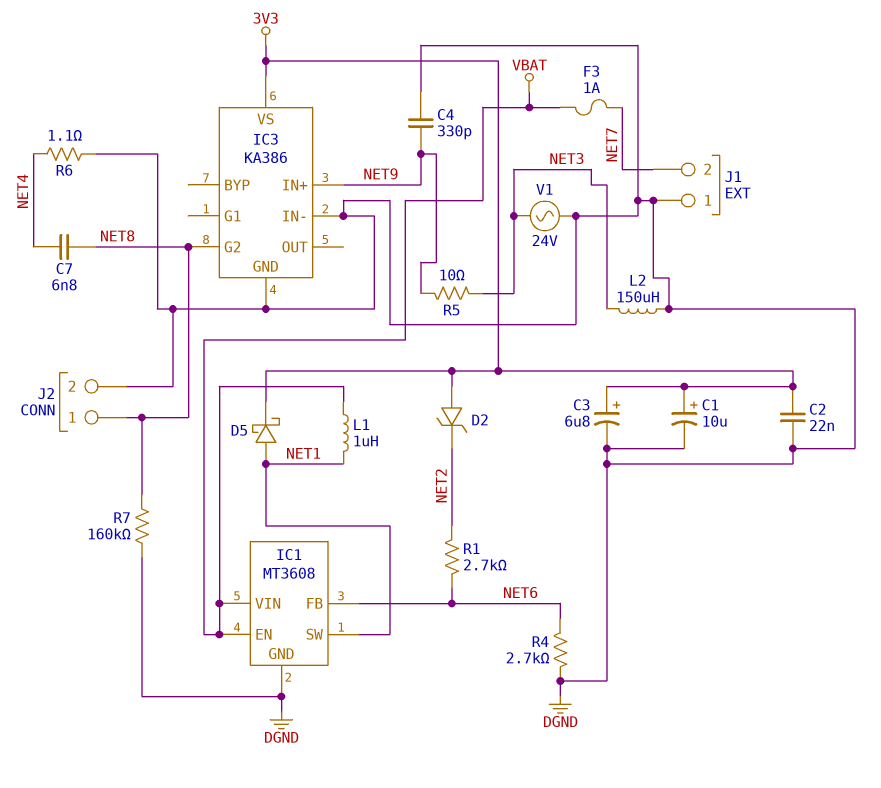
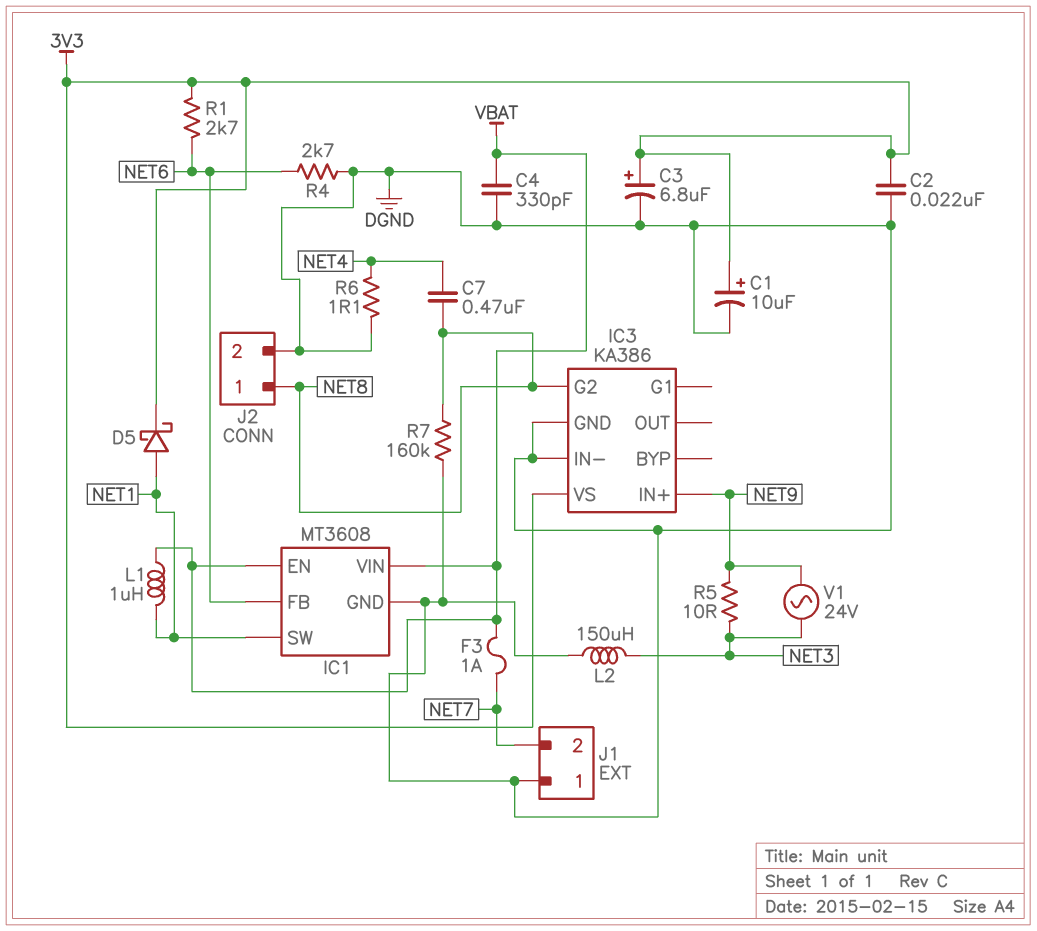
C4: 330pF (DGND, NET9) -> 330pF (DGND, VBAT)
C7: 6.8nF (NET4, NET8) -> 470nF (NET4, NET8)
D2: zener (A 3V3, K NET2) -> none
R1: 2.7k (NET2, NET6) -> 2.7k (3V3, NET6)
V1: AC 24V (DGND, NET3) -> AC 24V (NET3, NET9)

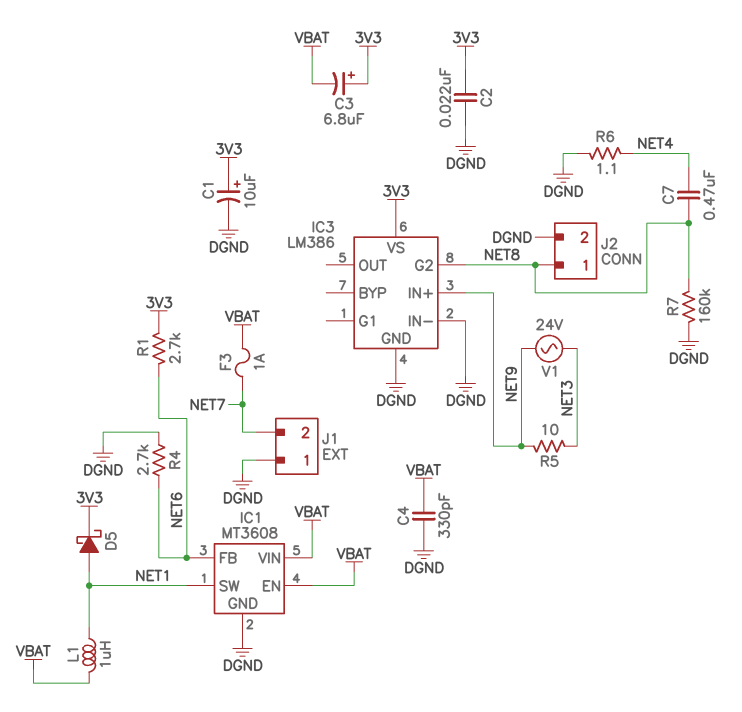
C3: 6.8uF (plus 3V3, minus DGND) -> 6.8uF (plus 3V3, minus VBAT)
IC3: KA386 -> LM386
L2: 150uH (DGND, NET3) -> none

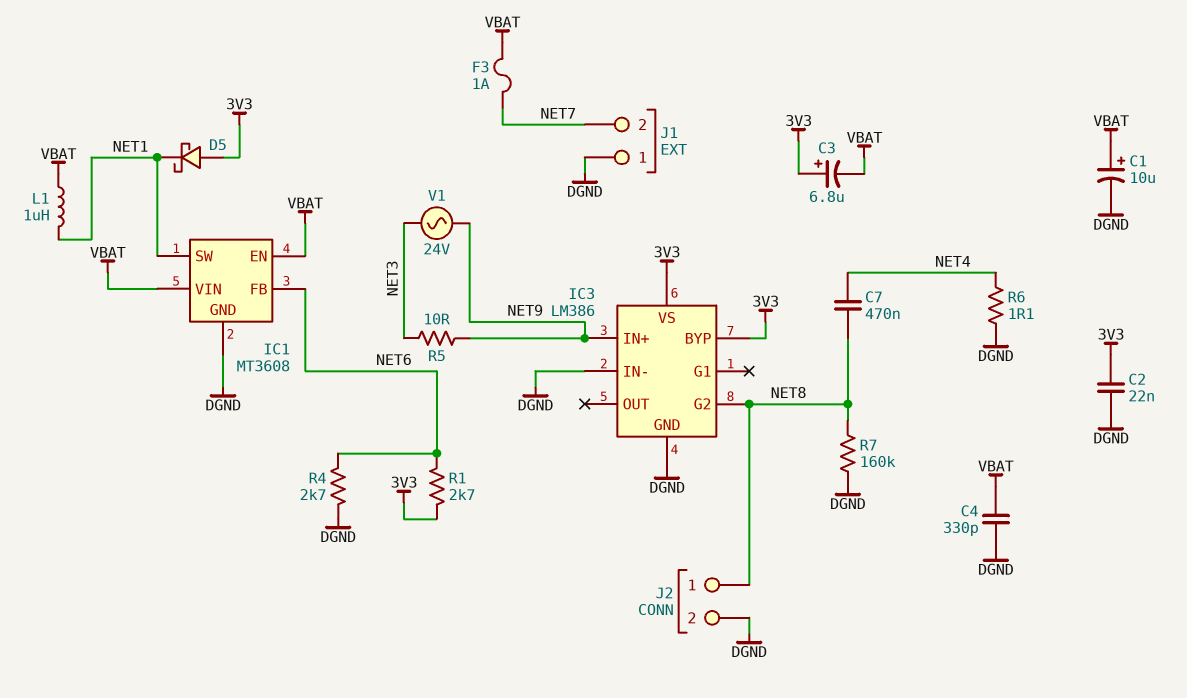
C1: 10uF (plus 3V3, minus DGND) -> 10uF (plus VBAT, minus DGND)
D5: schottky (A NET1, K 3V3) -> schottky (A 3V3, K NET1)
IC3 pin BYP: none -> 3V3

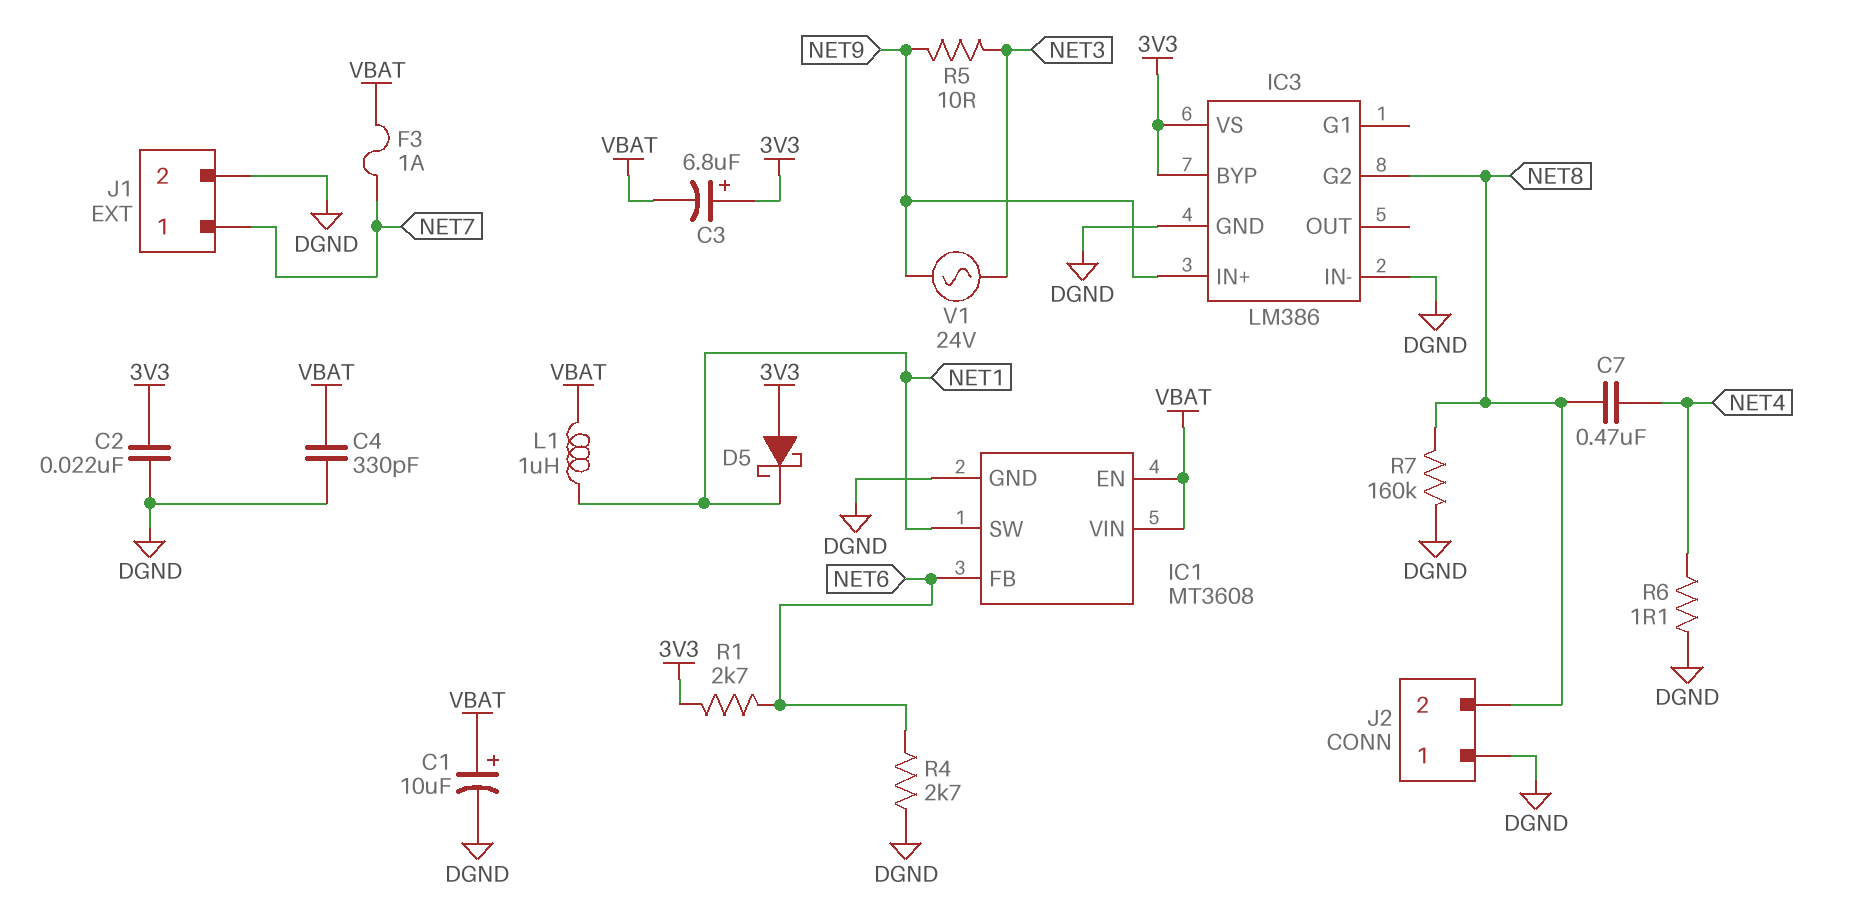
J1 pin 1: DGND -> NET7
J1 pin 2: NET7 -> DGND
J2 pin 1: NET8 -> DGND
J2 pin 2: DGND -> NET8

